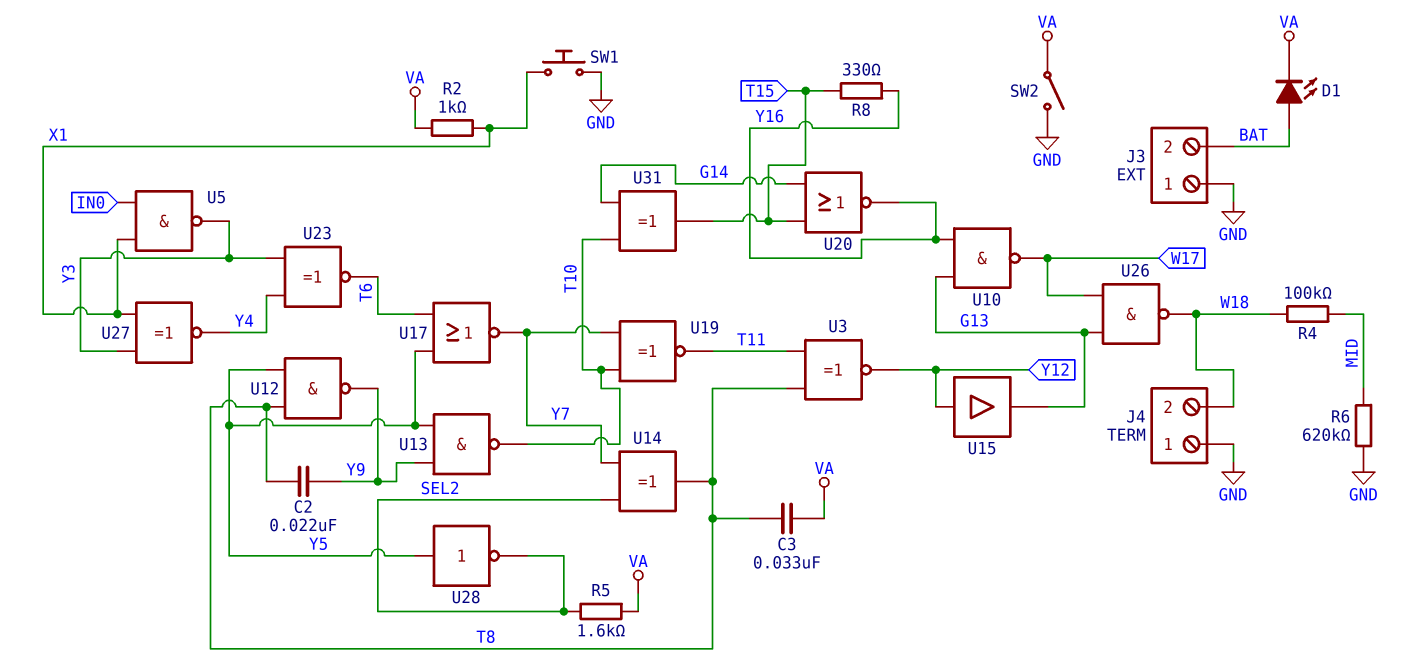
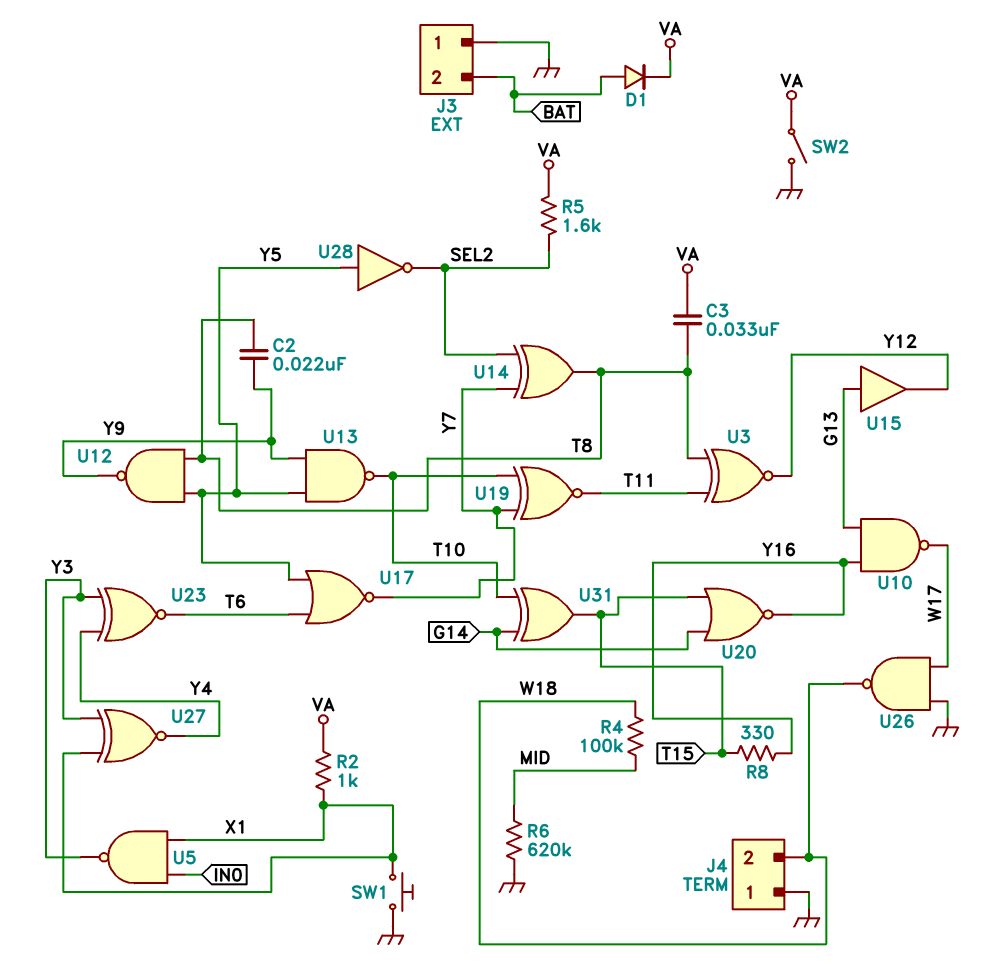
D1: LED (A BAT, K VA) -> diode (A BAT, K VA)
U15: buffer (in Y12, out G13) -> buffer (in G13, out Y12)
U26: NAND (in G13, in W17, out W18) -> NAND (in GND, in W17, out W18)

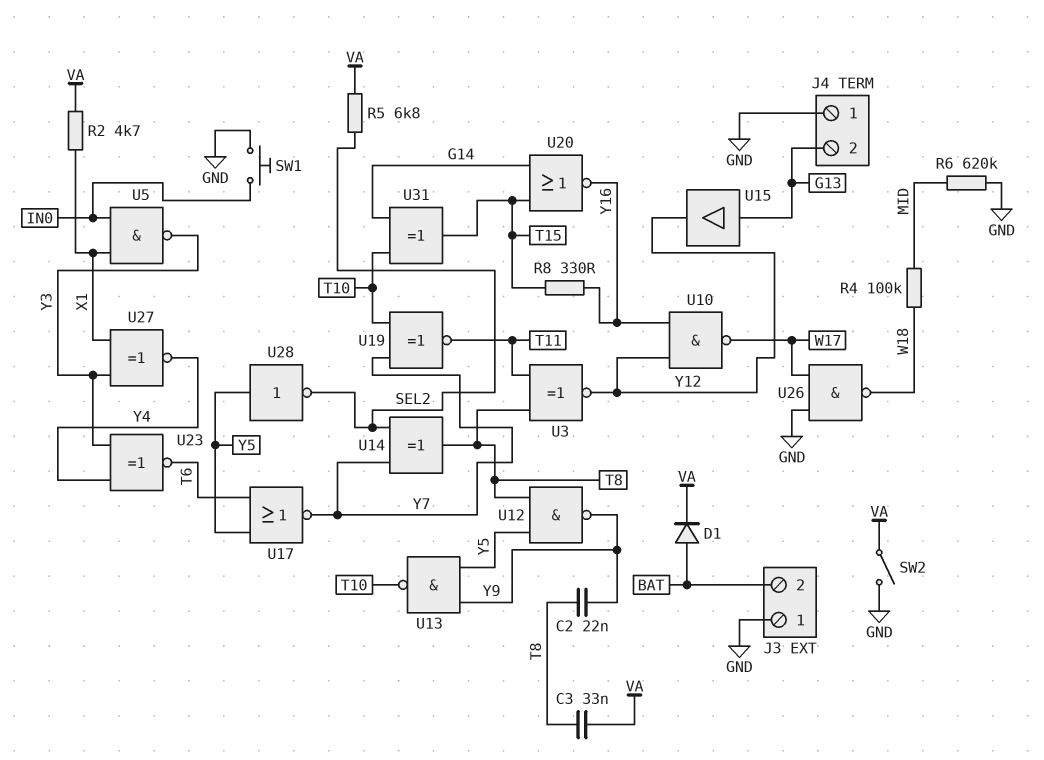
J4 pin 2: W18 -> G13
R2: 1k (VA, X1) -> 4.7k (VA, X1)
R5: 1.6k (SEL2, VA) -> 6.8k (SEL2, VA)
SW1: button (GND, X1) -> button (GND, IN0)
U10: NAND (in G13, in Y16, out W17) -> NAND (in Y12, in Y16, out W17)

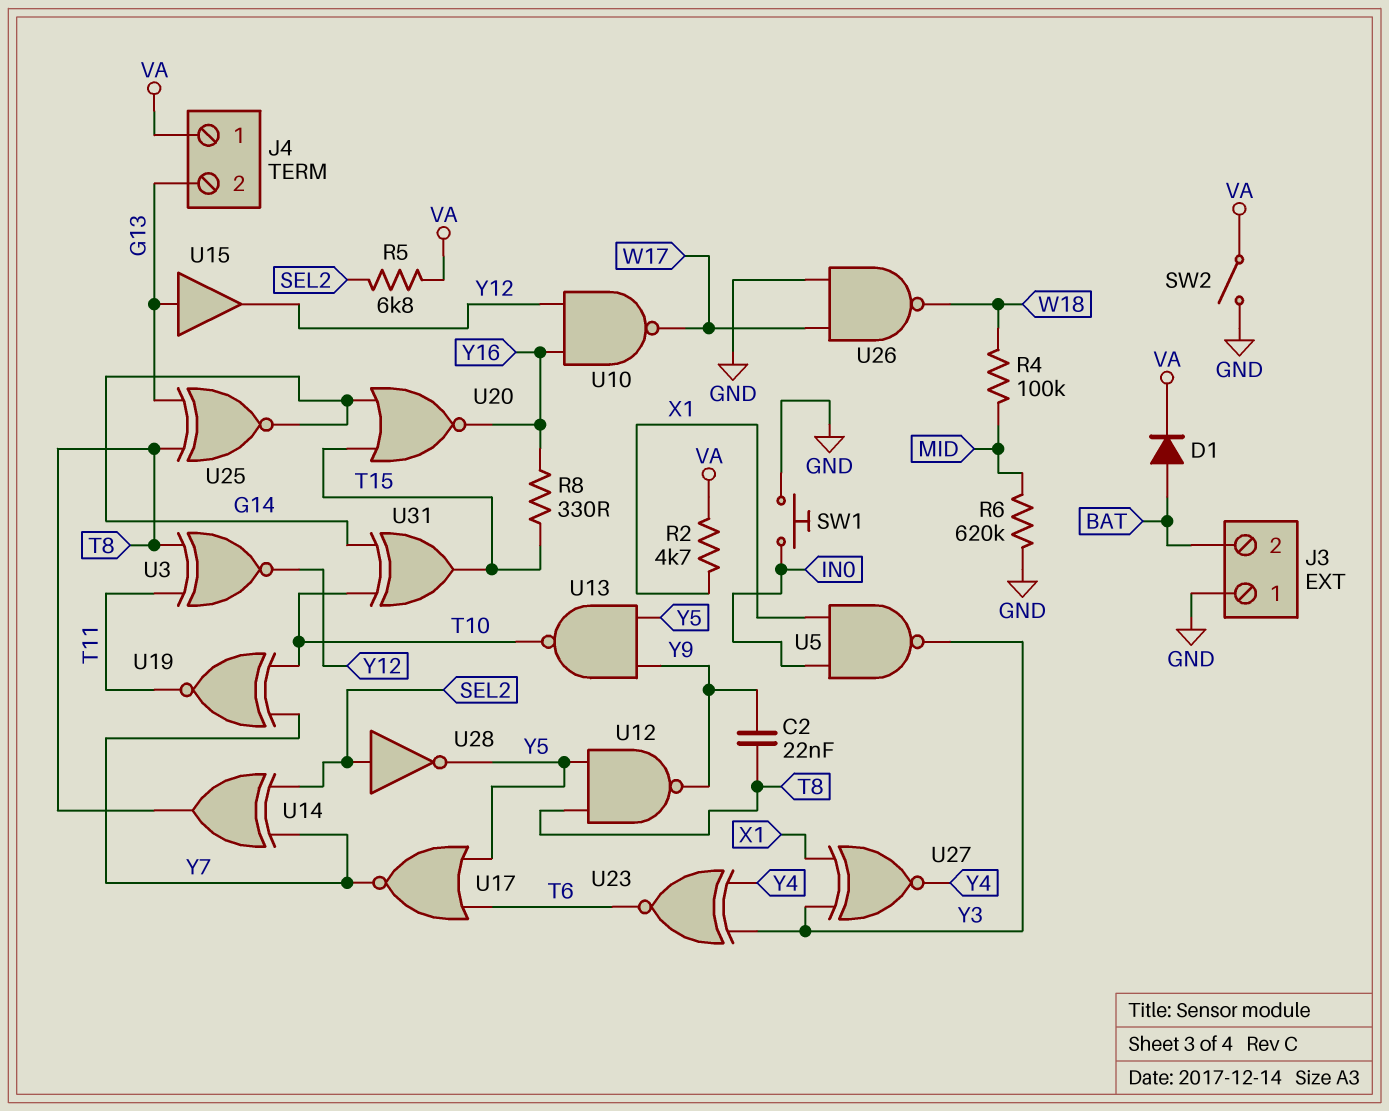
C3: 33nF (T8, VA) -> none
J4 pin 1: GND -> VA
U25: none -> XNOR (in G13, in T8, out G14)
U28: NOT (in Y5, out SEL2) -> NOT (in SEL2, out Y5)

